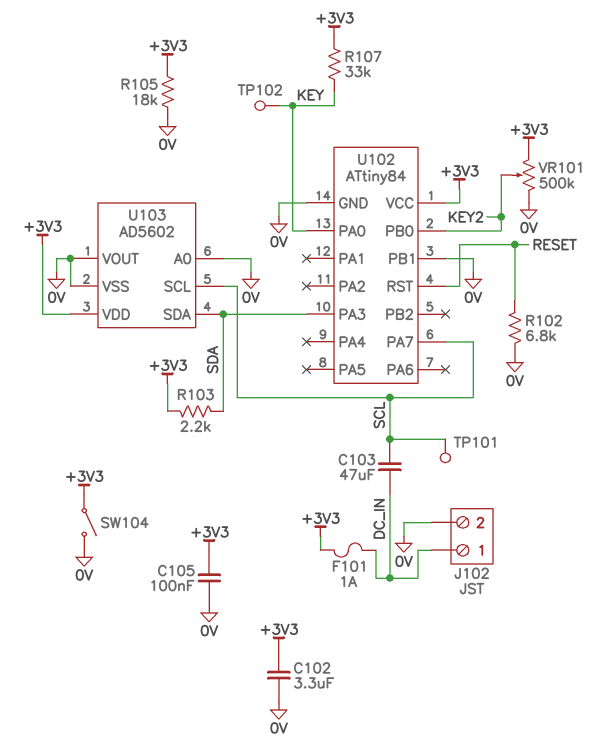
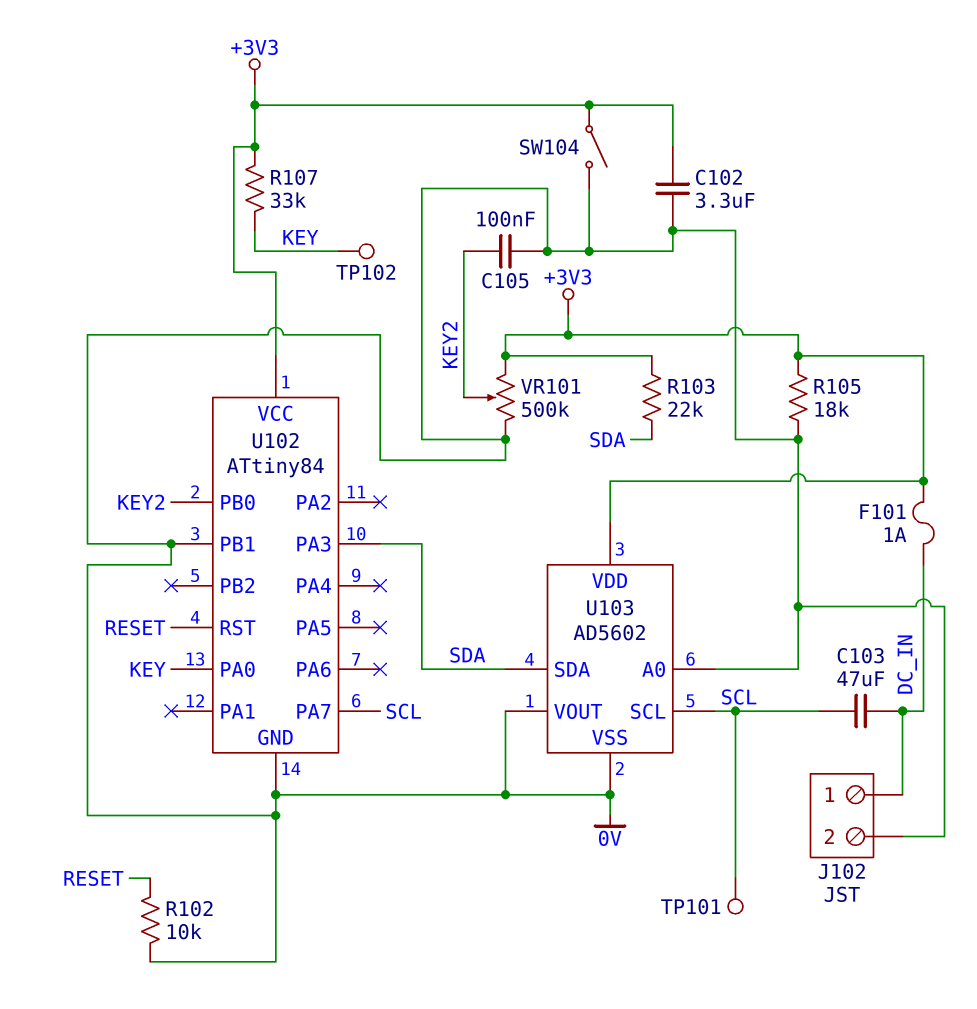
C105: 100nF (+3V3, 0V) -> 100nF (0V, KEY2)
R102: 6.8k (0V, RESET) -> 10k (0V, RESET)
R103: 2.2k (+3V3, SDA) -> 22k (+3V3, SDA)

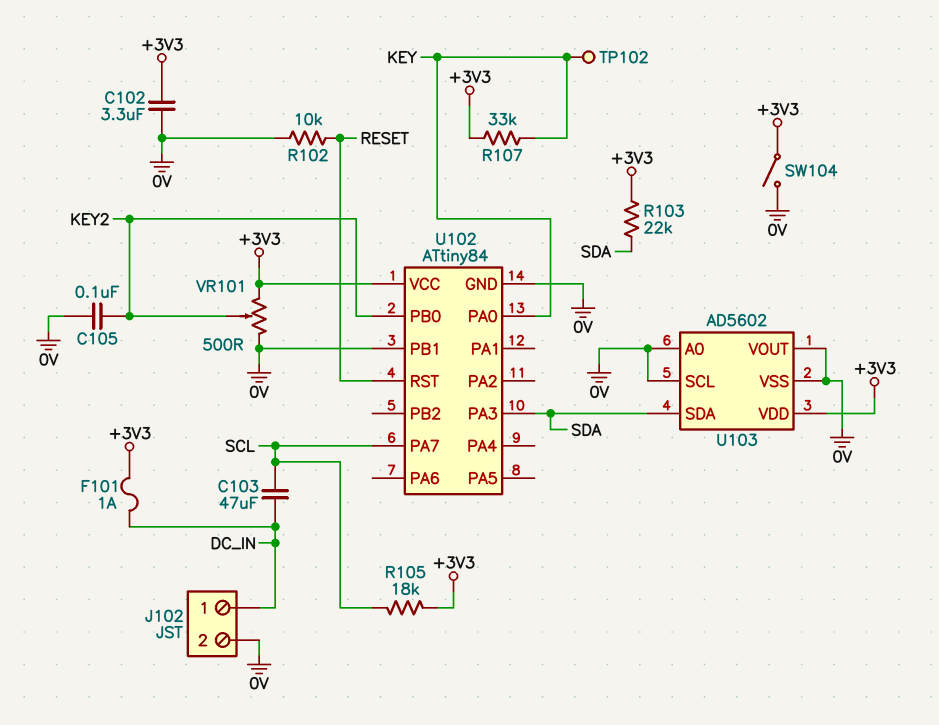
R105: 18k (+3V3, 0V) -> 18k (+3V3, SCL)
TP101: test point (SCL) -> none
U103 pin SCL: SCL -> 0V
VR101: 500k (+3V3, 0V, wiper KEY2) -> 500 (+3V3, 0V, wiper KEY2)

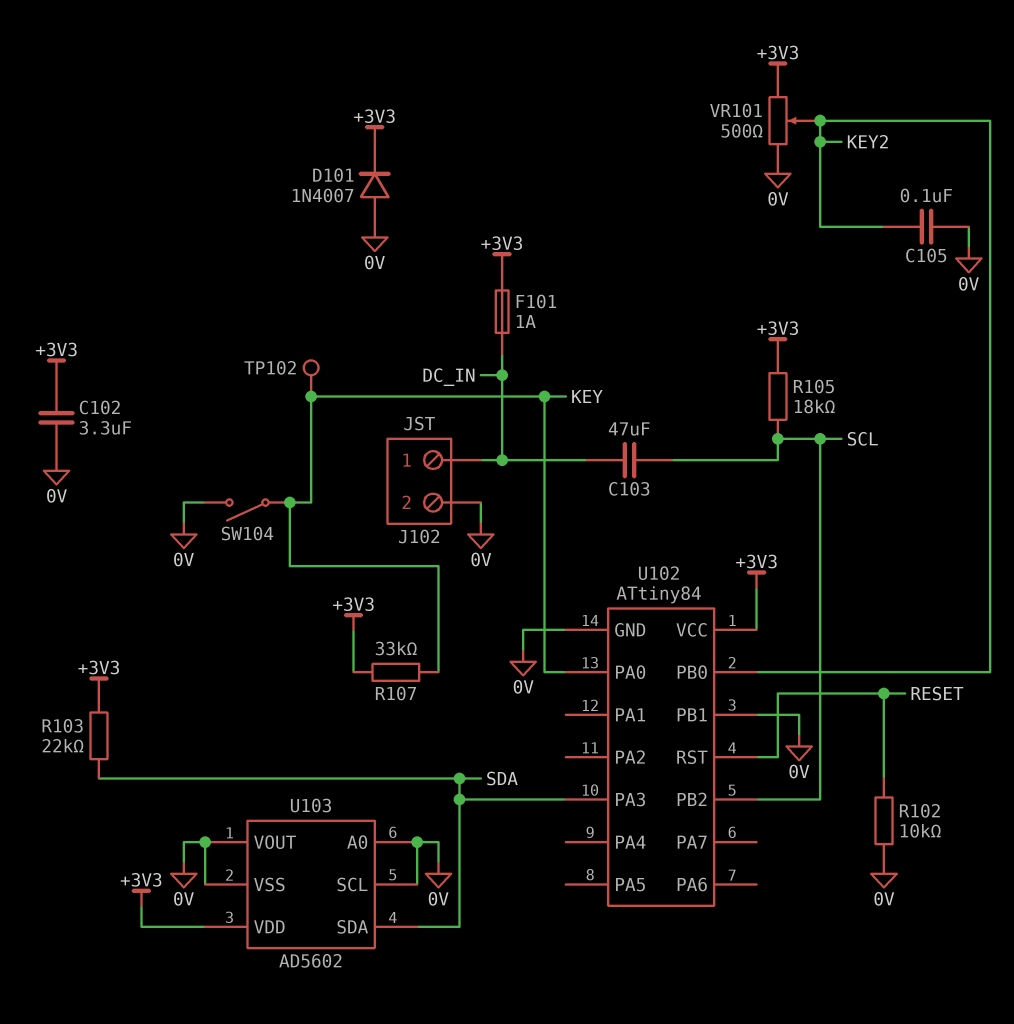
D101: none -> diode 1N4007 (A 0V, K +3V3)
SW104: switch (+3V3, 0V) -> switch (0V, KEY)
U102 pin PA7: SCL -> none
U102 pin PB2: none -> SCL

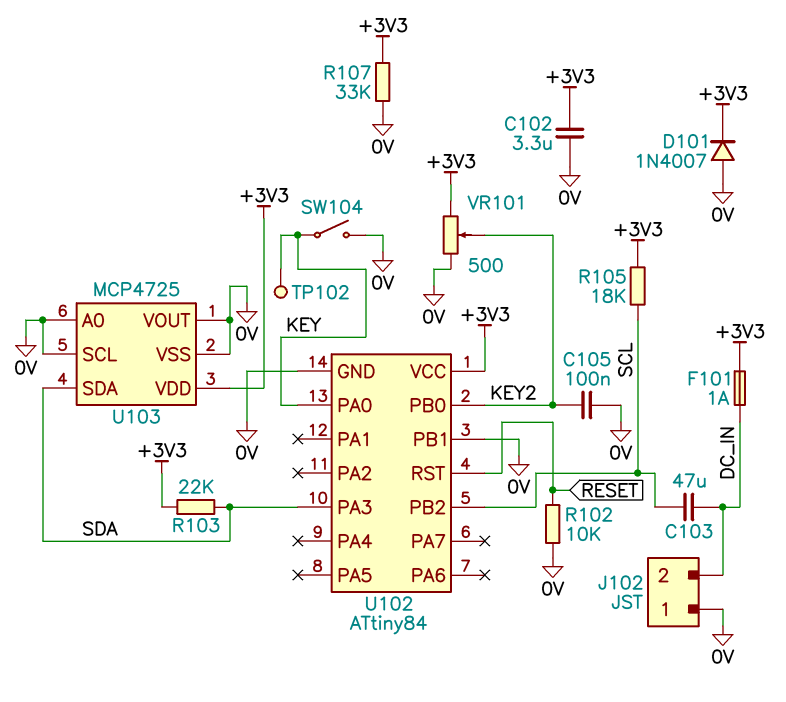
J102 pin 1: DC_IN -> 0V
J102 pin 2: 0V -> DC_IN
R107: 33k (+3V3, KEY) -> 33k (+3V3, 0V)
U103: AD5602 -> MCP4725

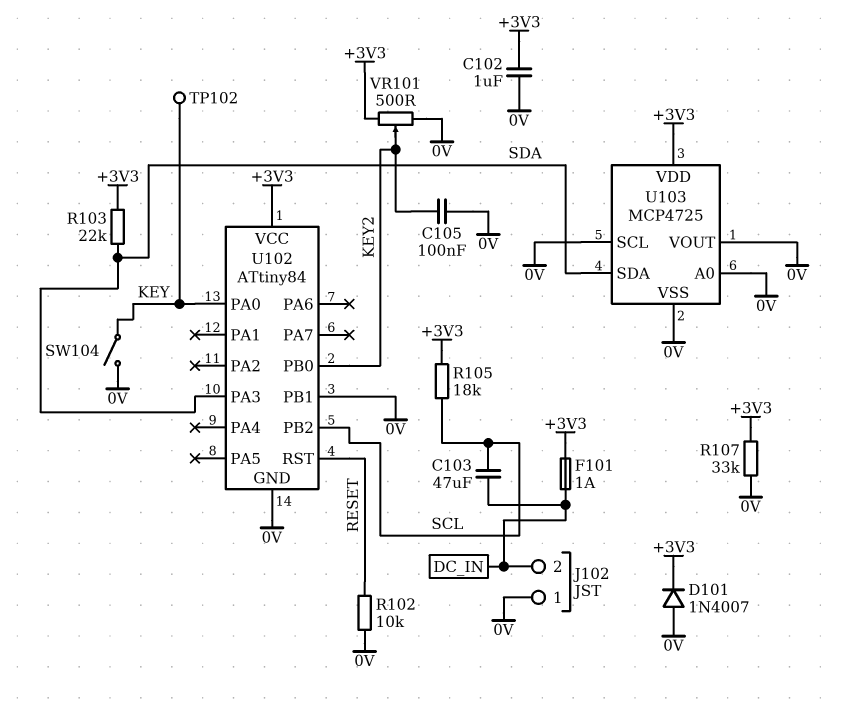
C102: 3.3uF (+3V3, 0V) -> 1uF (+3V3, 0V)

